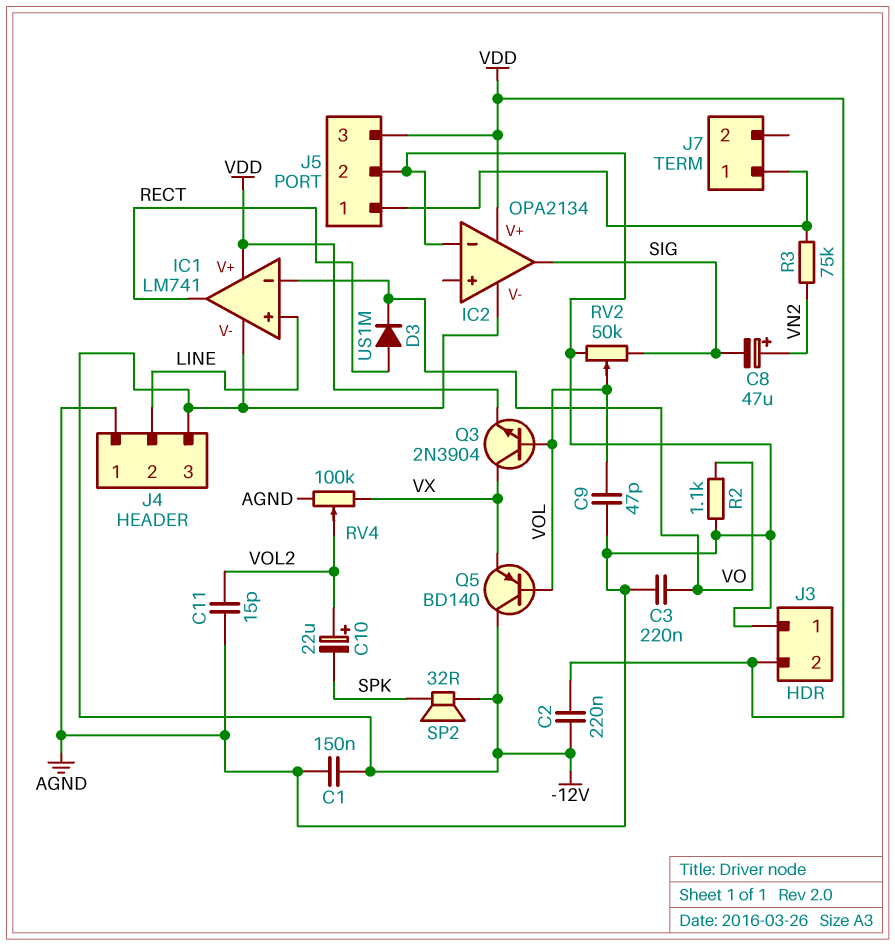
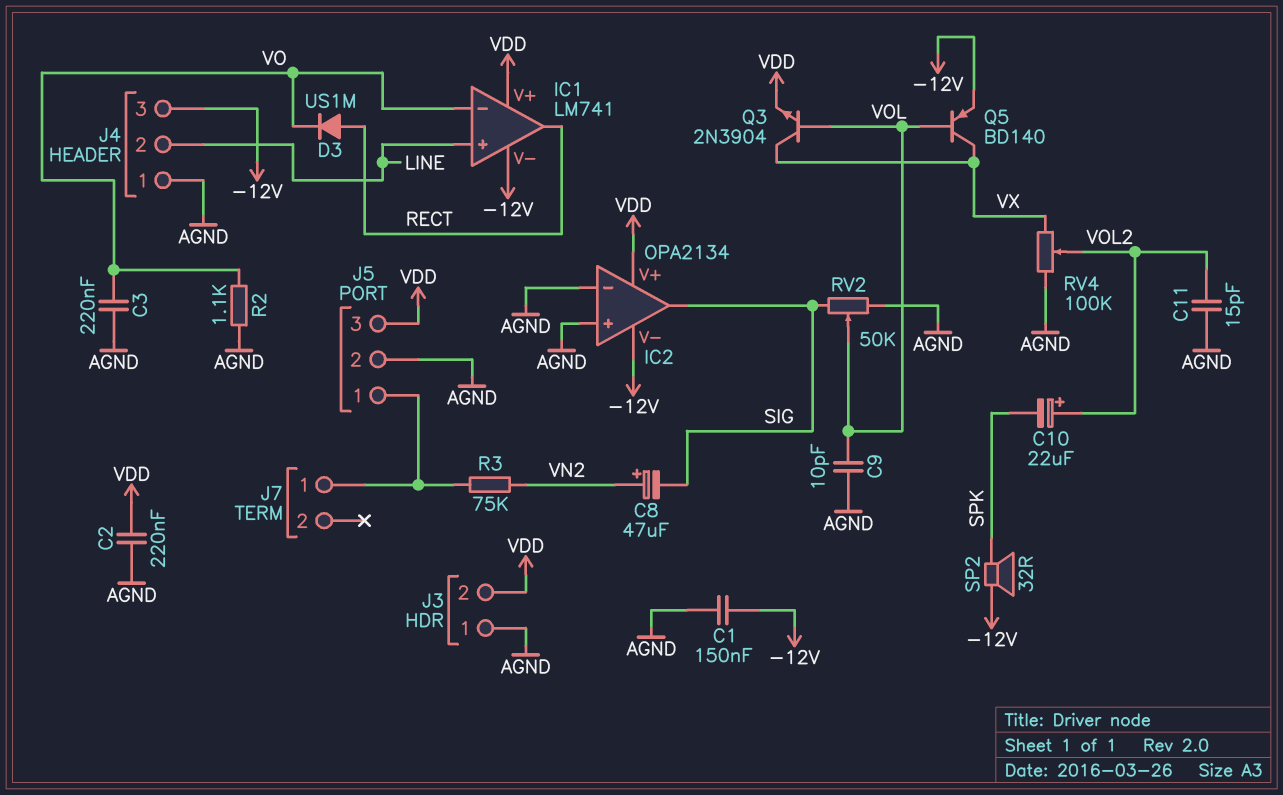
C2: 220nF (-12V, VDD) -> 220nF (AGND, VDD)
C9: 47pF (AGND, VOL) -> 10pF (AGND, VOL)
IC2 pin in+: none -> AGND
Q5: PNP BD140 (B VOL, C -12V, E VX) -> PNP BD140 (B VOL, C VX, E -12V)

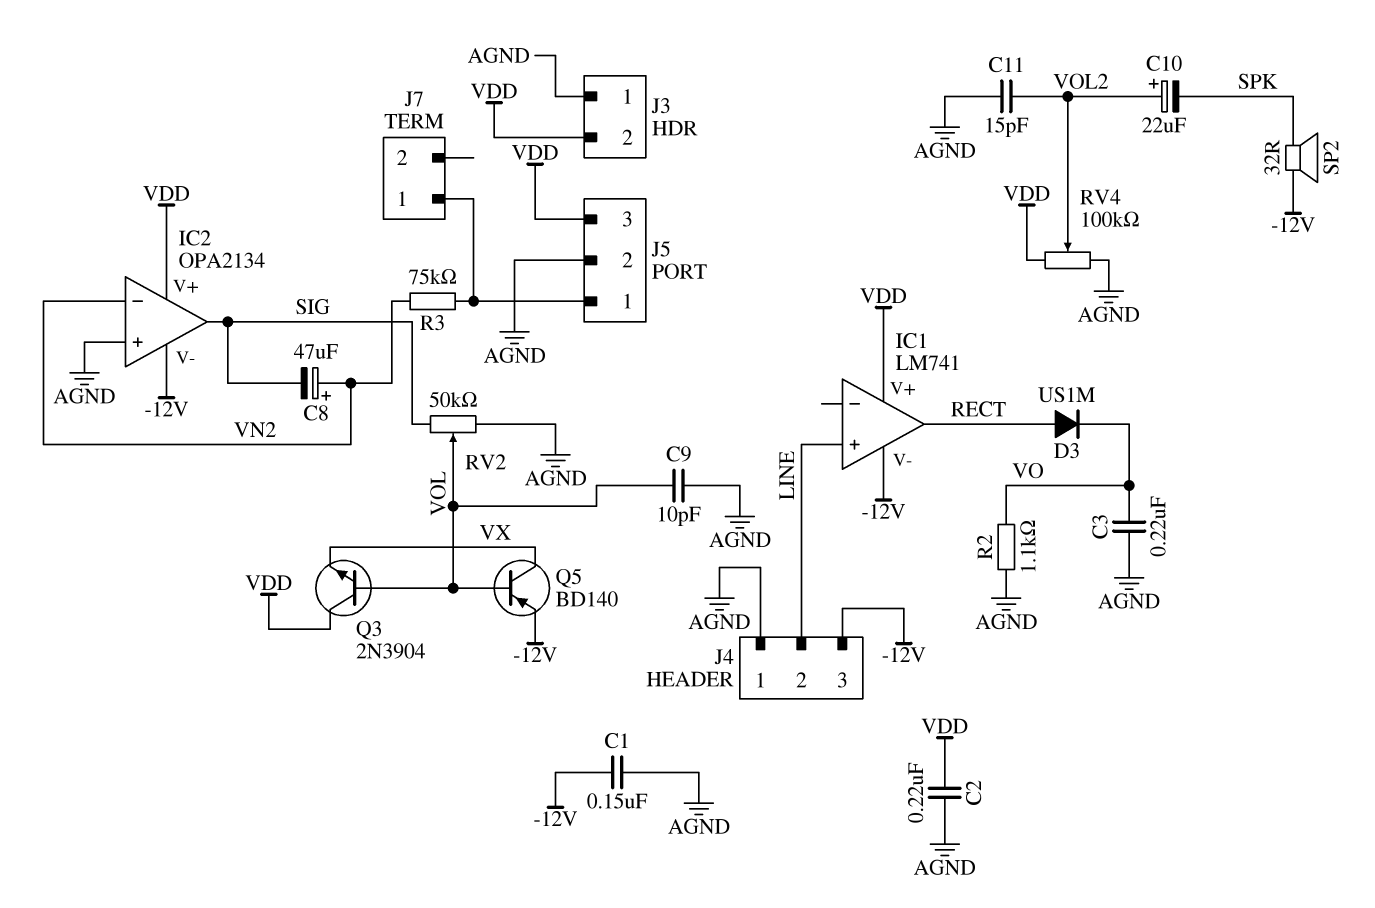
IC1 pin in-: VO -> none
IC2 pin in-: AGND -> VN2
Q3: NPN 2N3904 (B VOL, C VX, E VDD) -> NPN 2N3904 (B VOL, C VDD, E VX)
RV4: 100k (AGND, VX, wiper VOL2) -> 100k (AGND, VDD, wiper VOL2)

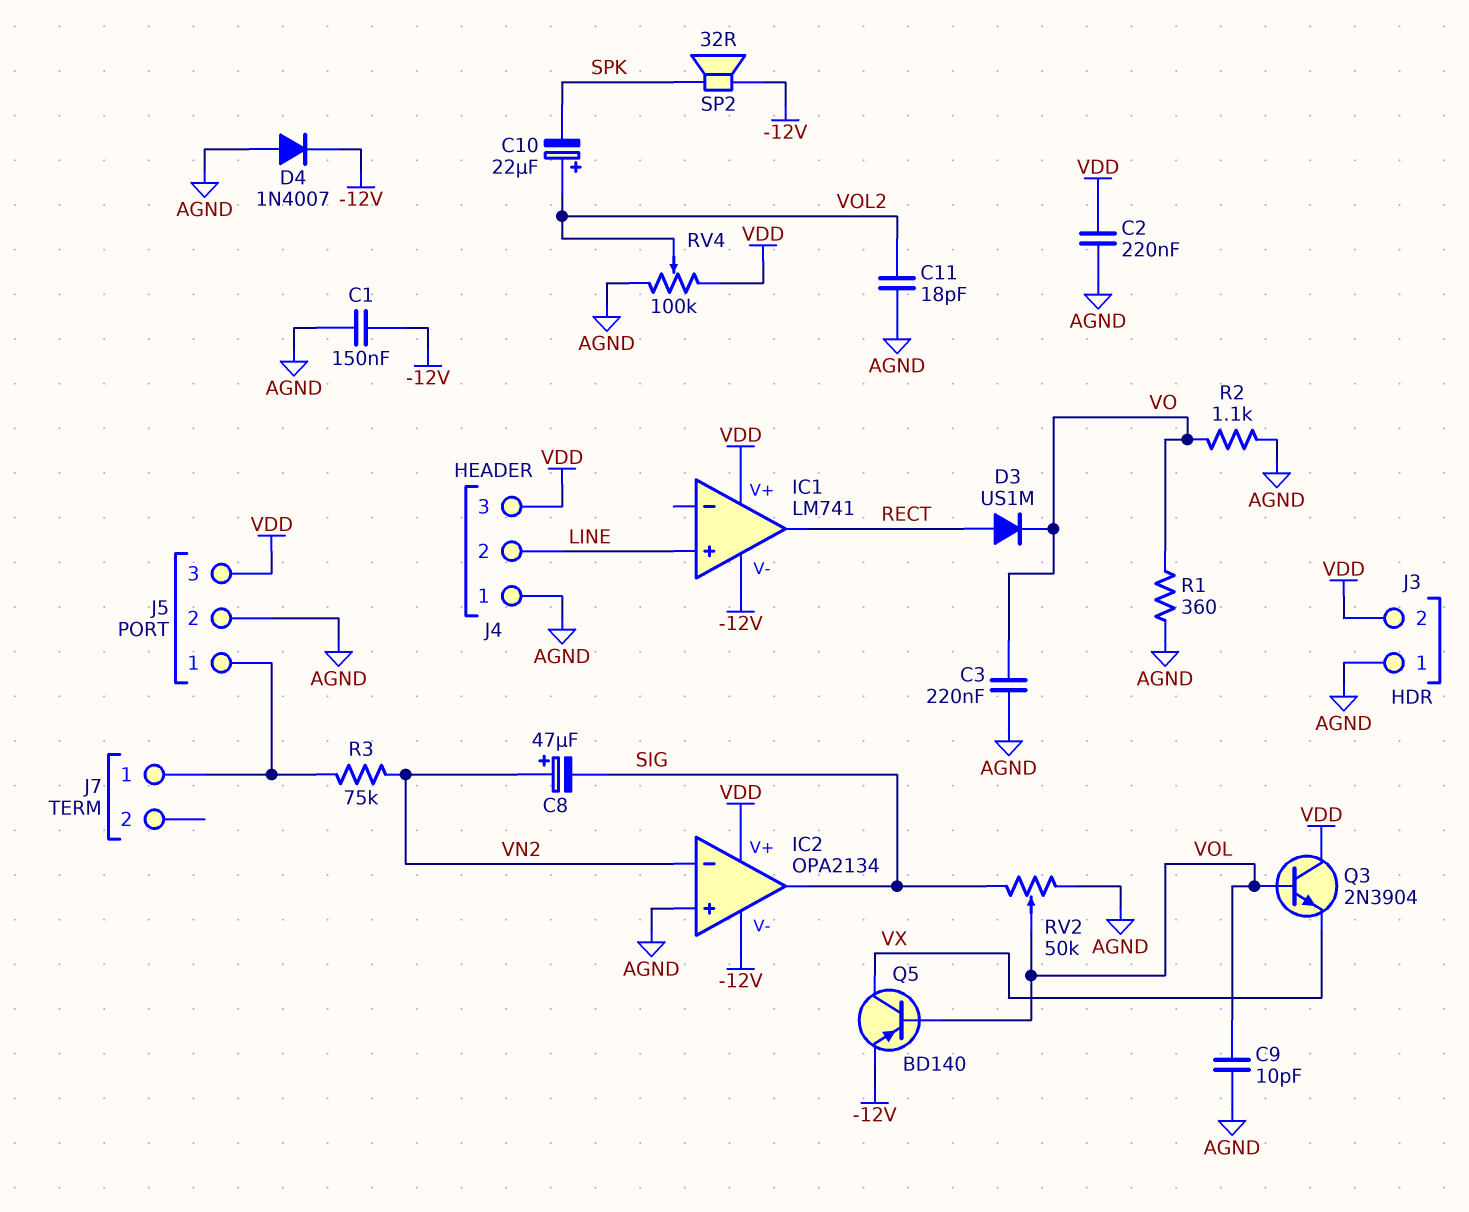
C11: 15pF (AGND, VOL2) -> 18pF (AGND, VOL2)
D4: none -> diode 1N4007 (A AGND, K -12V)
J4 pin 3: -12V -> VDD
R1: none -> 360 (AGND, VO)

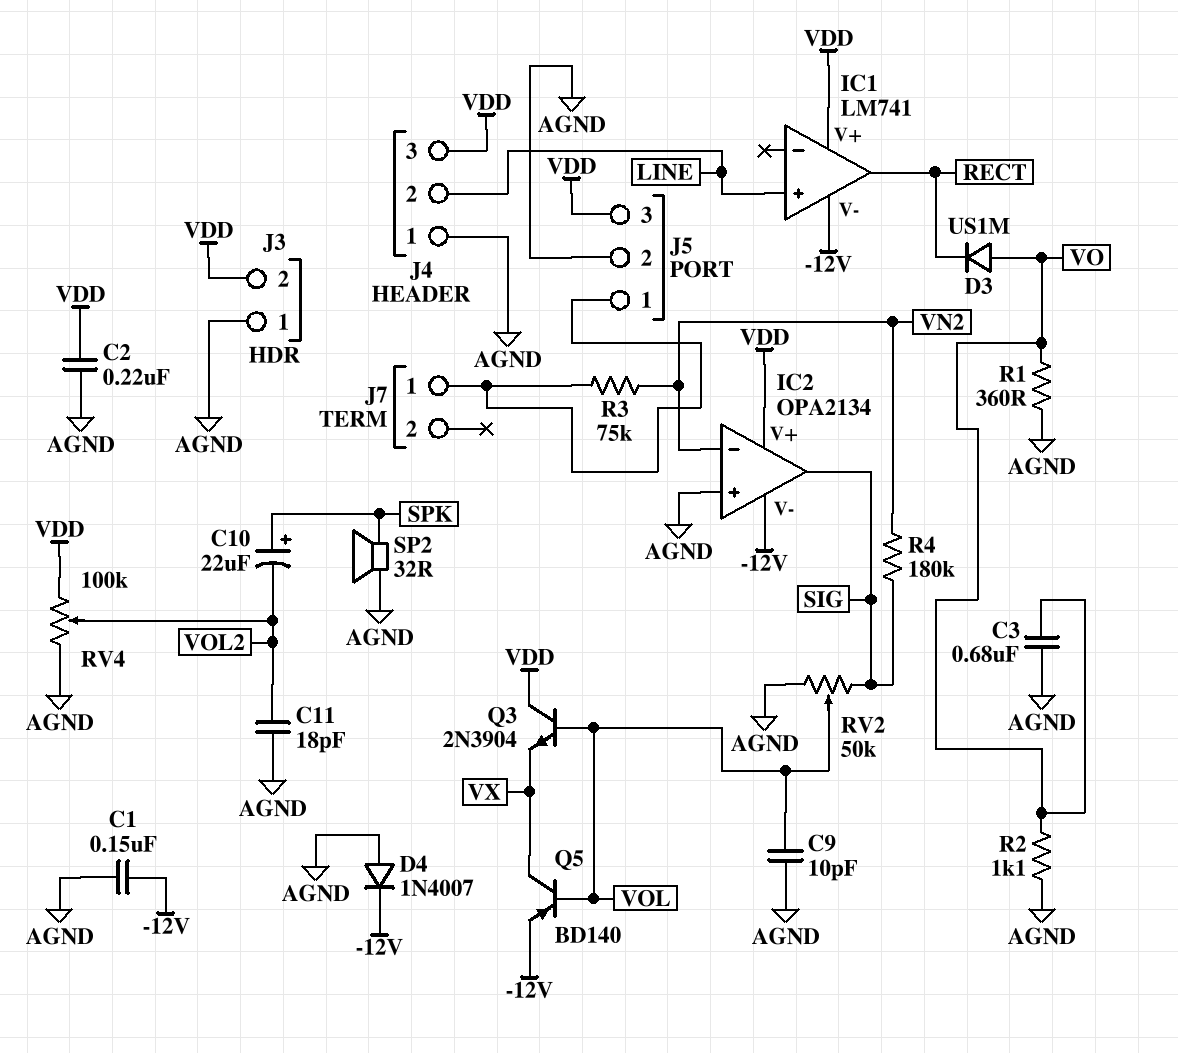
C3: 220nF (AGND, VO) -> 680nF (AGND, VO)
C8: 47uF (plus VN2, minus SIG) -> none
C10: 22uF (plus VOL2, minus SPK) -> 22uF (plus SPK, minus VOL2)
D3: diode US1M (A RECT, K VO) -> diode US1M (A VO, K RECT)
R4: none -> 180k (SIG, VN2)
SP2: speaker 32R (-12V, SPK) -> speaker 32R (AGND, SPK)

